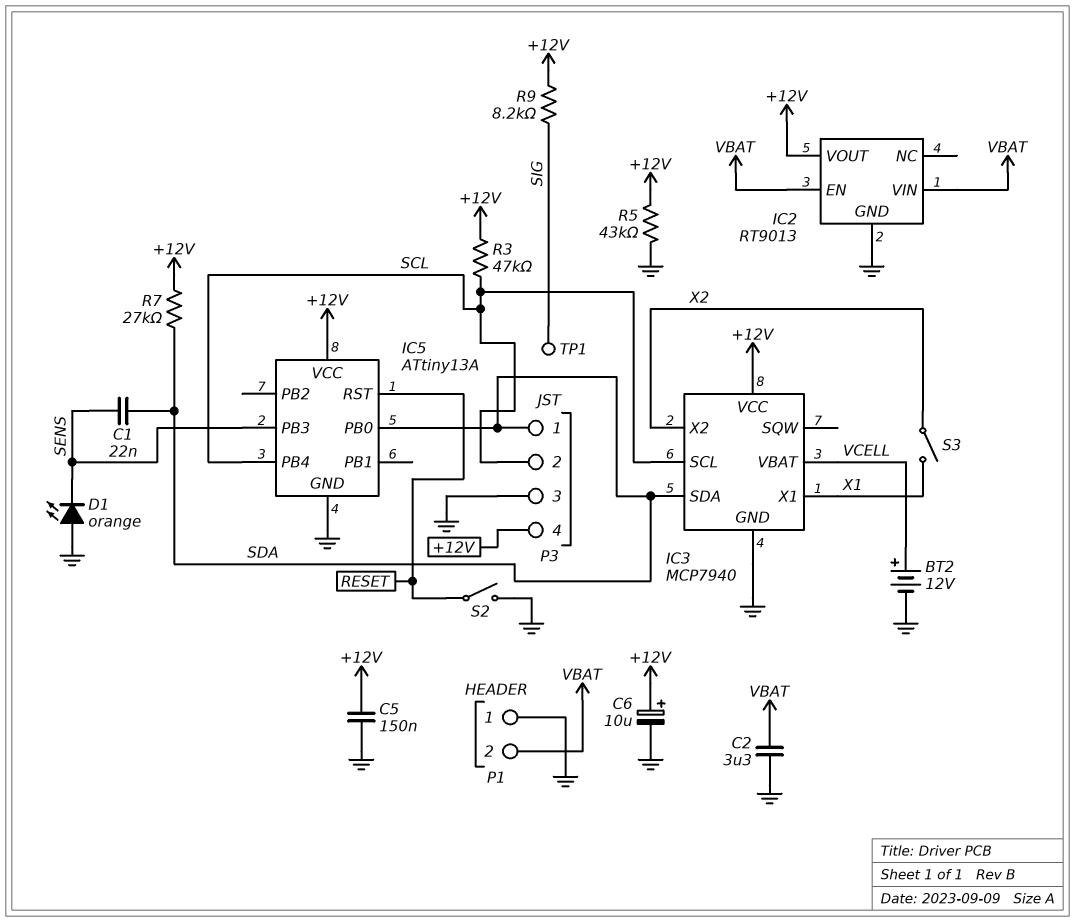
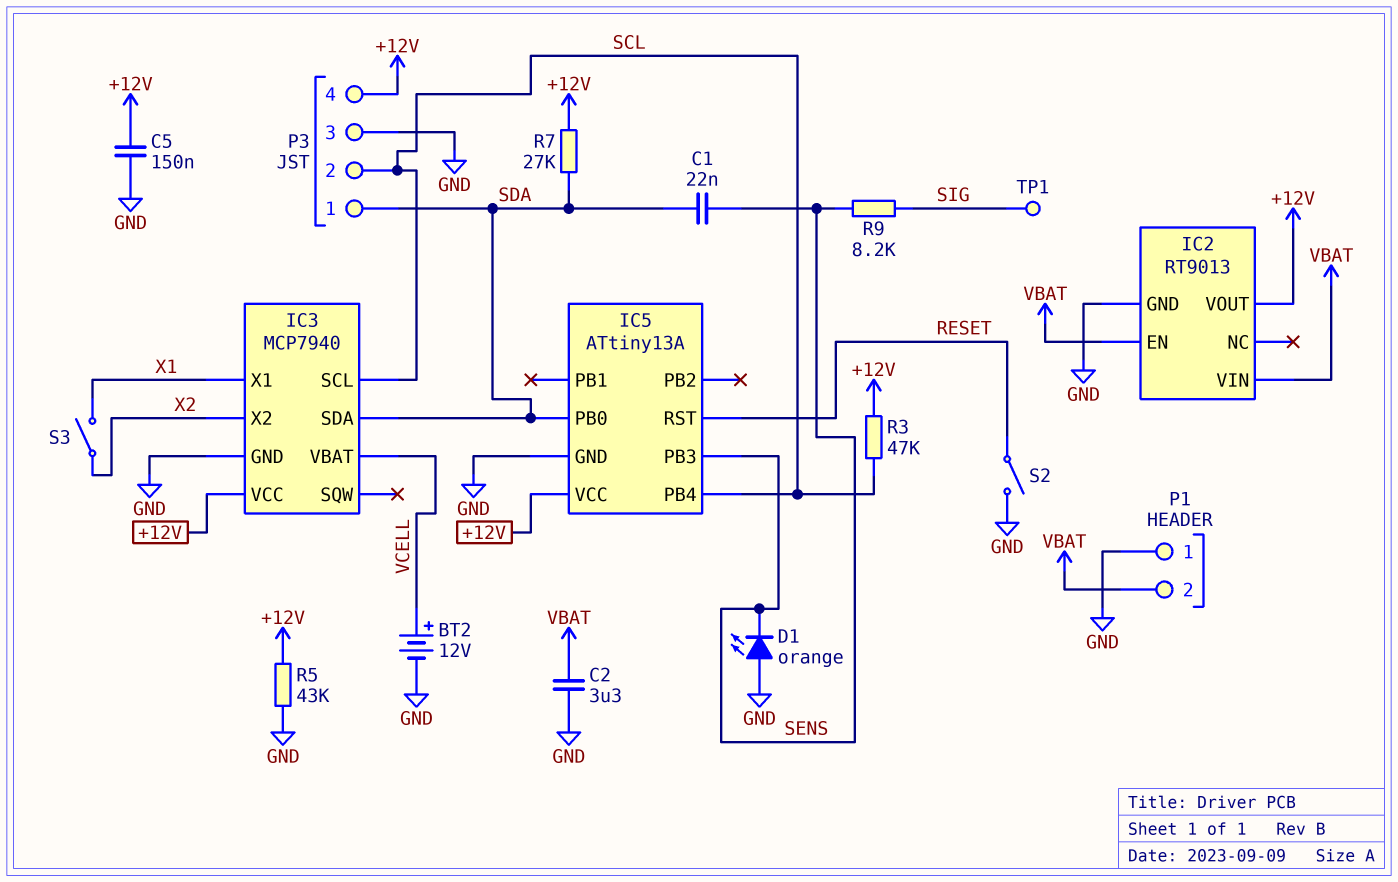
C6: 10uF (plus +12V, minus GND) -> none
R9: 8.2k (+12V, SIG) -> 8.2k (SENS, SIG)

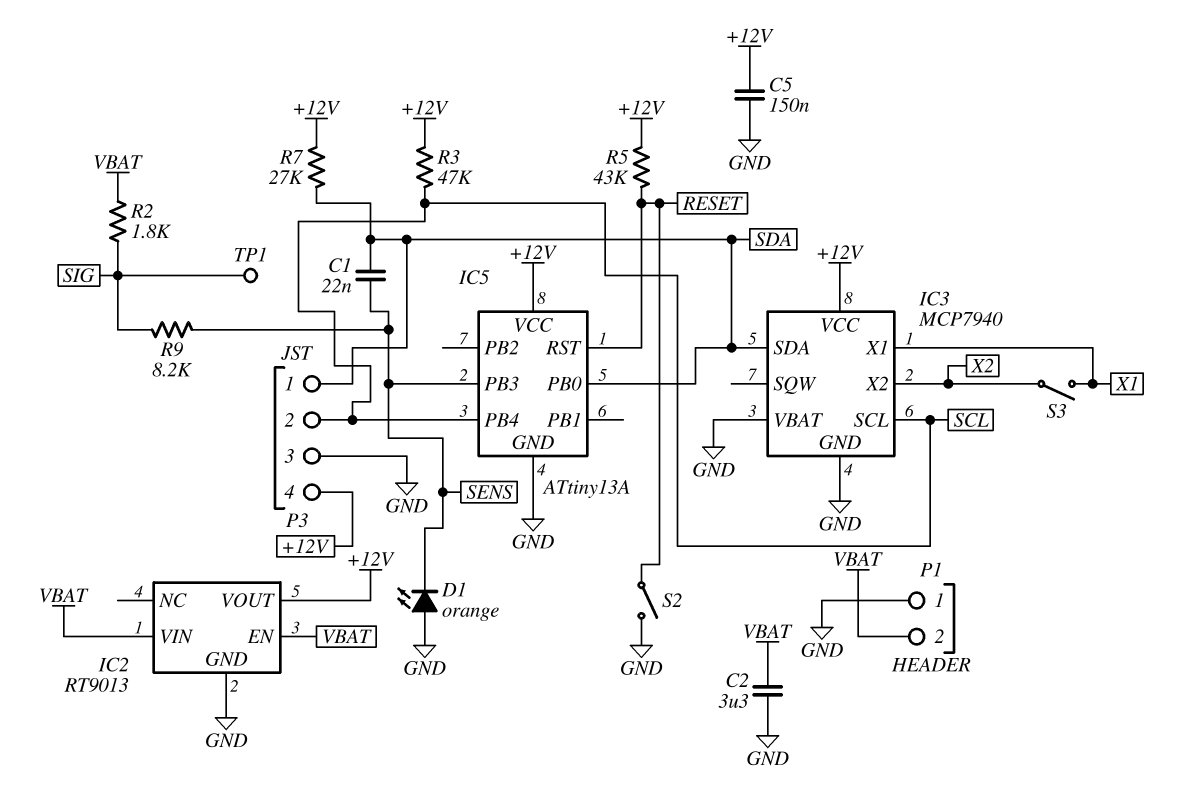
BT2: 12V (plus VCELL, minus GND) -> none
IC3 pin VBAT: VCELL -> GND
R2: none -> 1.8k (SIG, VBAT)
R5: 43k (+12V, GND) -> 43k (+12V, RESET)

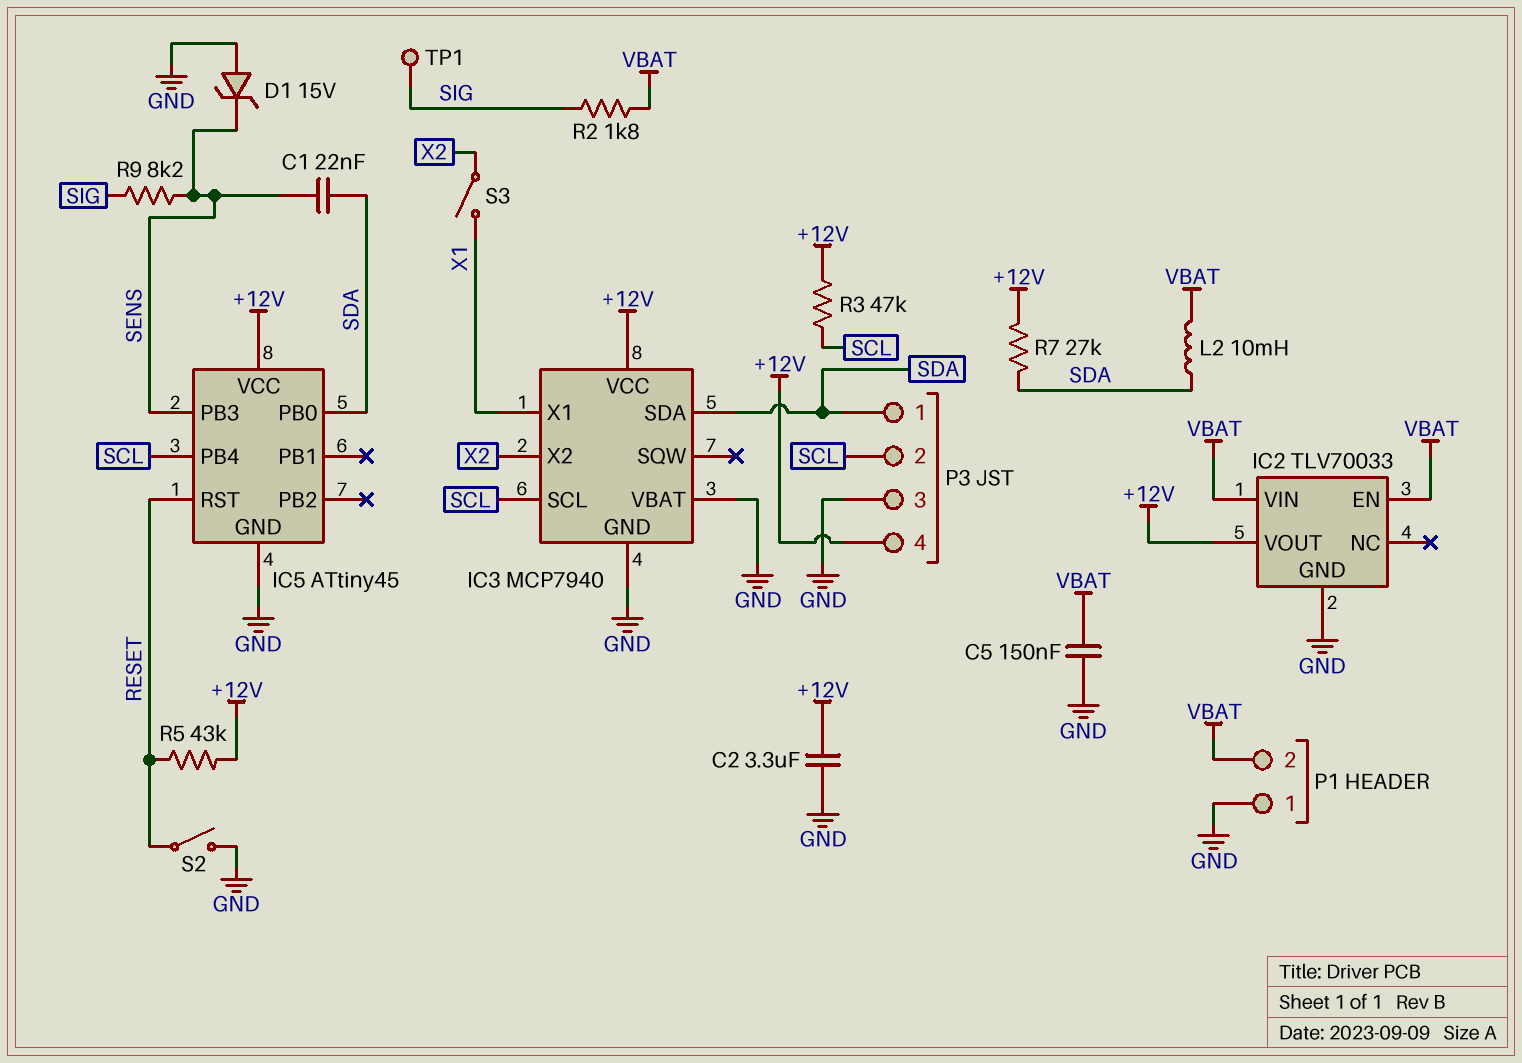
C2: 3.3uF (GND, VBAT) -> 3.3uF (+12V, GND)
C5: 150nF (+12V, GND) -> 150nF (GND, VBAT)
D1: LED orange (A GND, K SENS) -> zener 15V (A GND, K SENS)
IC2: RT9013 -> TLV70033
IC5: ATtiny13A -> ATtiny45
L2: none -> 10mH (SDA, VBAT)

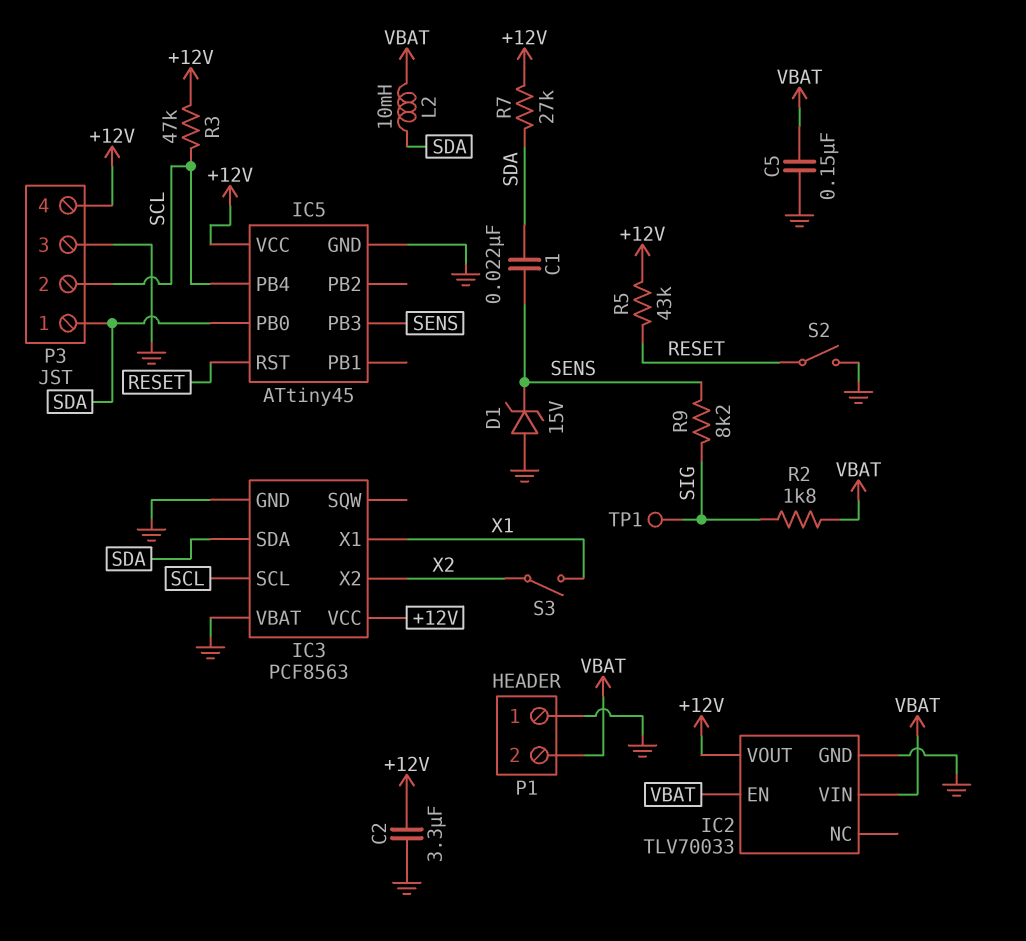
IC3: MCP7940 -> PCF8563

